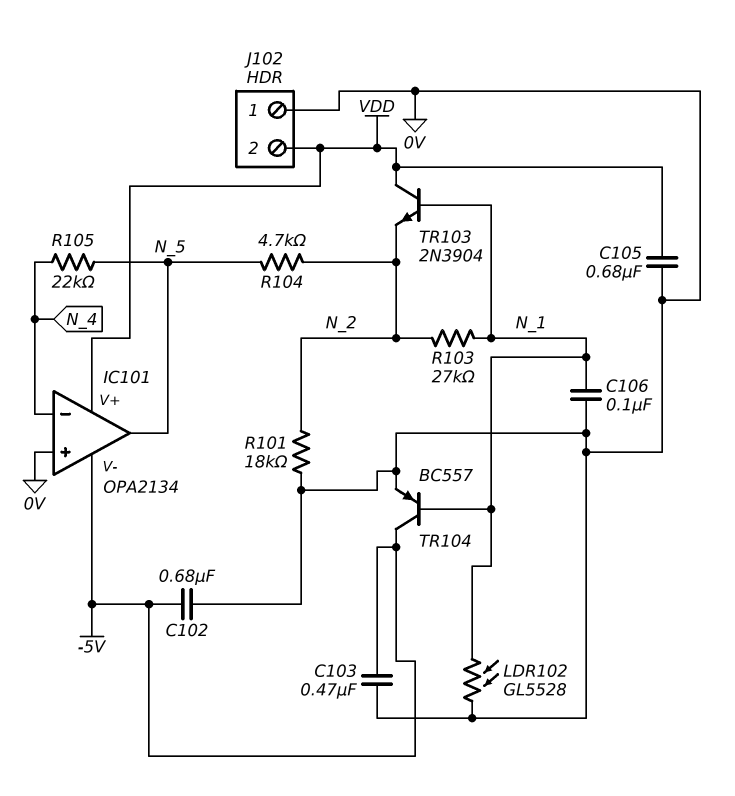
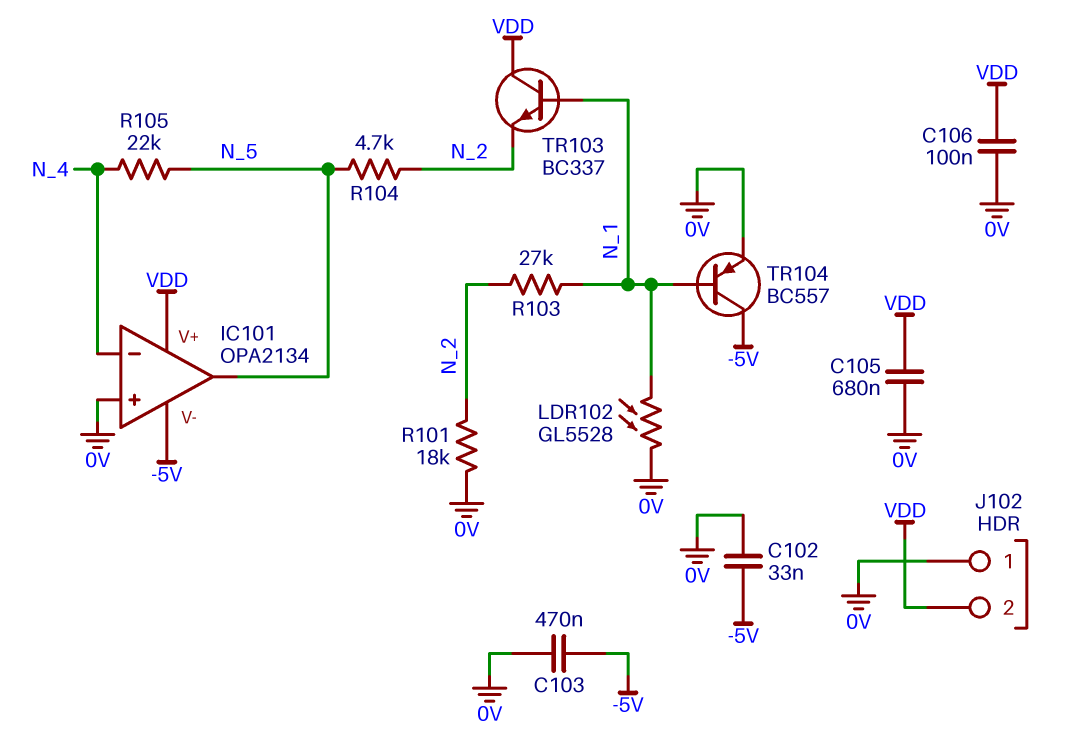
C102: 680nF (-5V, 0V) -> 33nF (-5V, 0V)
C106: 100nF (0V, N_1) -> 100nF (0V, VDD)
TR103: NPN 2N3904 (B N_1, C VDD, E N_2) -> NPN BC337 (B N_1, C VDD, E N_2)

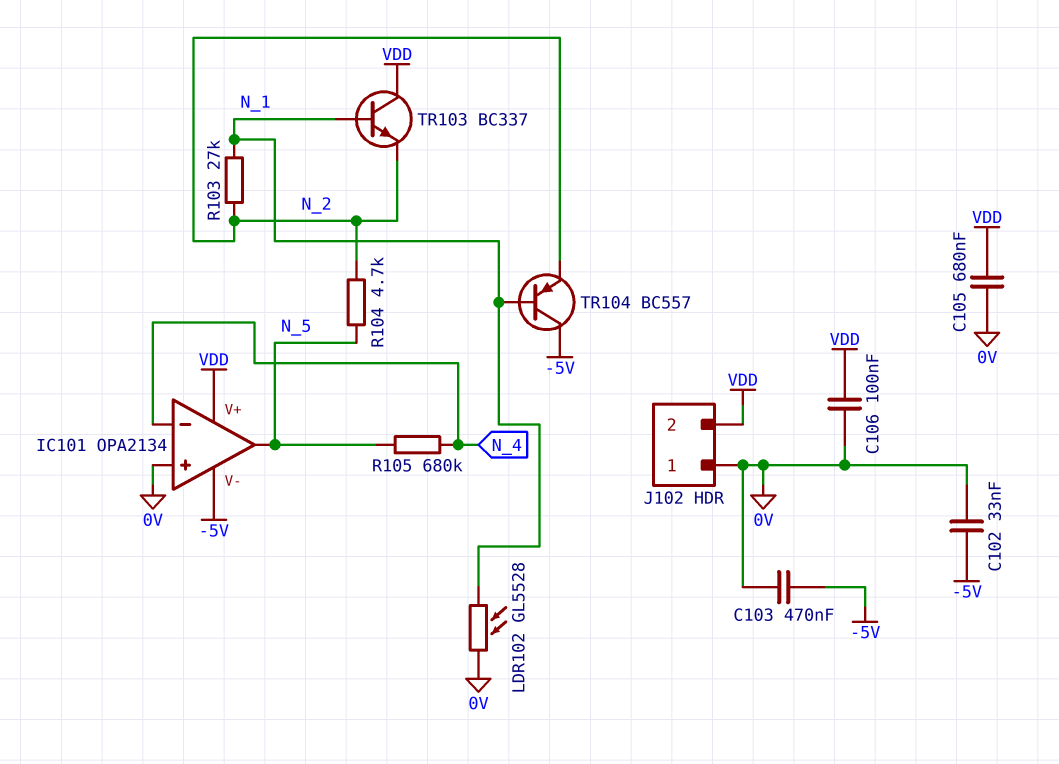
R101: 18k (0V, N_2) -> none
R105: 22k (N_4, N_5) -> 680k (N_4, N_5)
TR104: PNP BC557 (B N_1, C -5V, E 0V) -> PNP BC557 (B N_1, C -5V, E N_2)

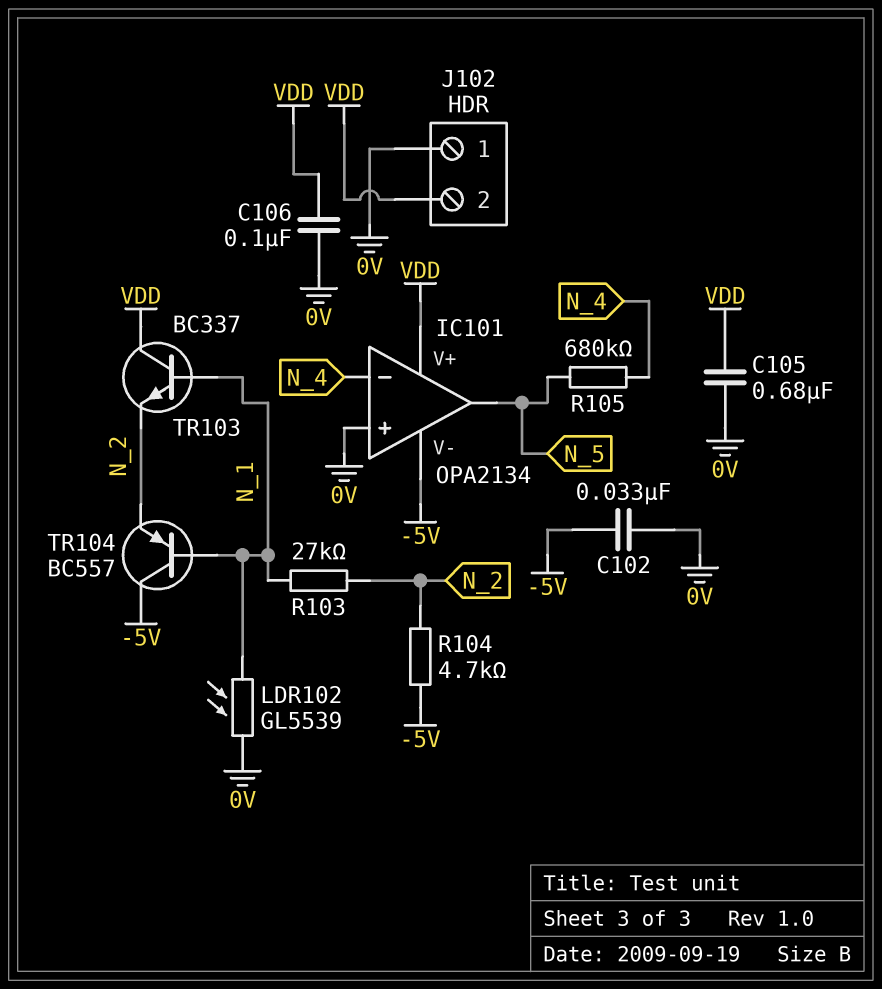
C103: 470nF (-5V, 0V) -> none
LDR102: GL5528 (0V, N_1) -> GL5539 (0V, N_1)
R104: 4.7k (N_2, N_5) -> 4.7k (-5V, N_2)

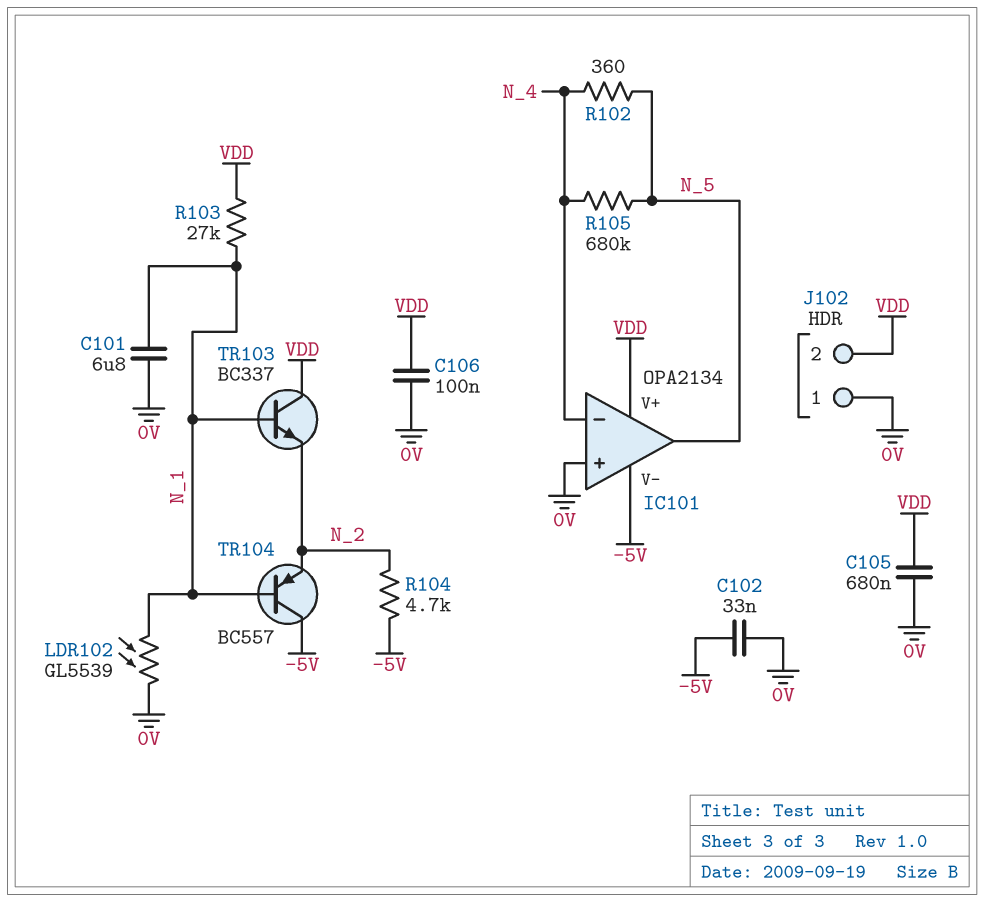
C101: none -> 6.8uF (0V, N_1)
R102: none -> 360 (N_4, N_5)
R103: 27k (N_1, N_2) -> 27k (N_1, VDD)

